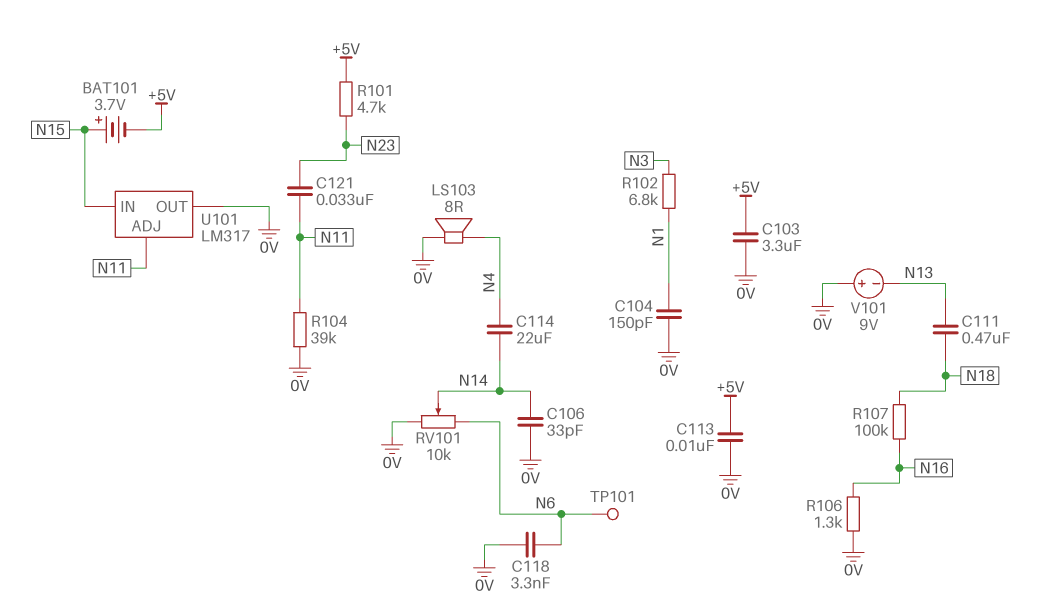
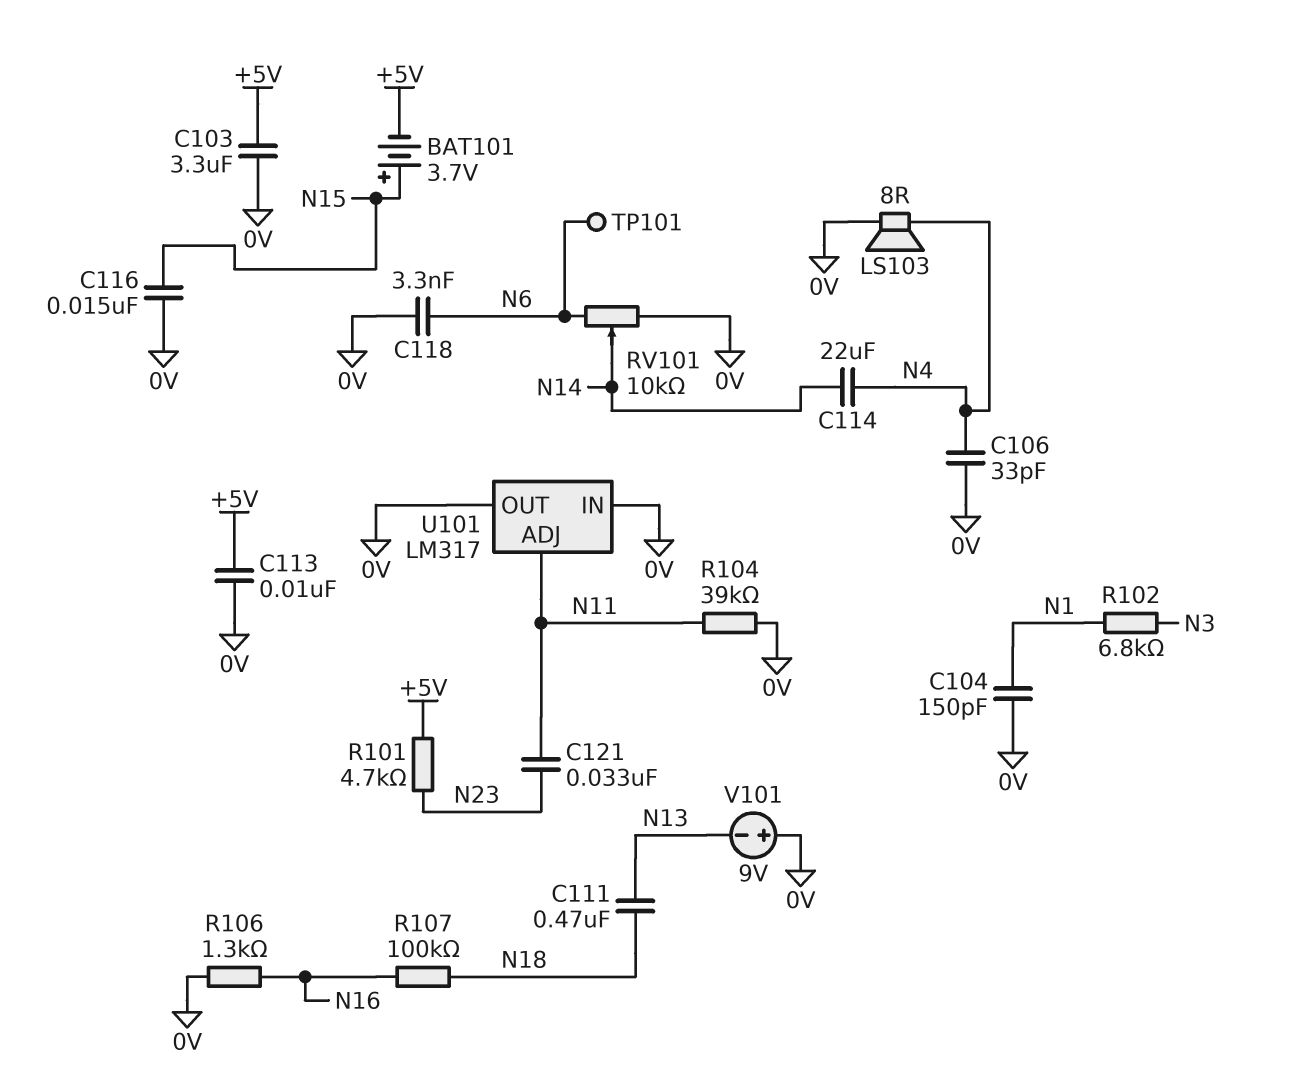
C106: 33pF (0V, N14) -> 33pF (0V, N4)
C116: none -> 15nF (0V, N15)
U101 pin IN: N15 -> 0V

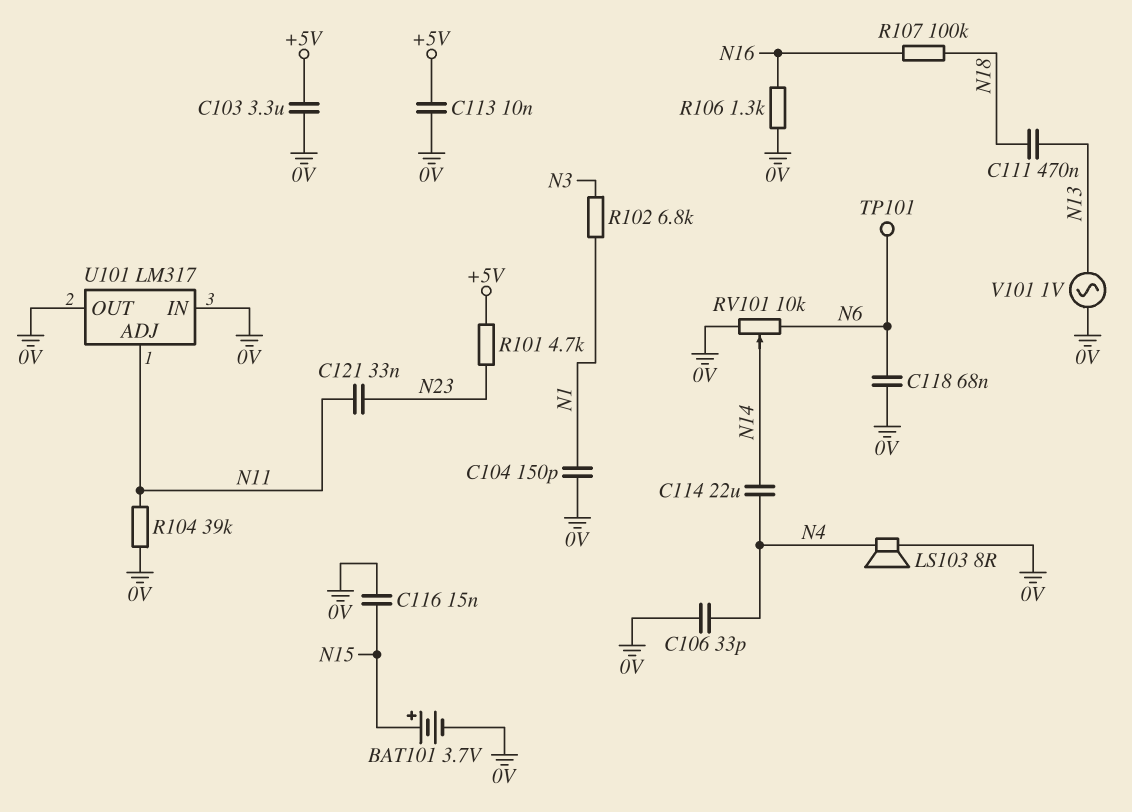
BAT101: 3.7V (plus N15, minus +5V) -> 3.7V (plus N15, minus 0V)
C118: 3.3nF (0V, N6) -> 68nF (0V, N6)
V101: 9V (plus 0V, minus N13) -> AC 1V (0V, N13)

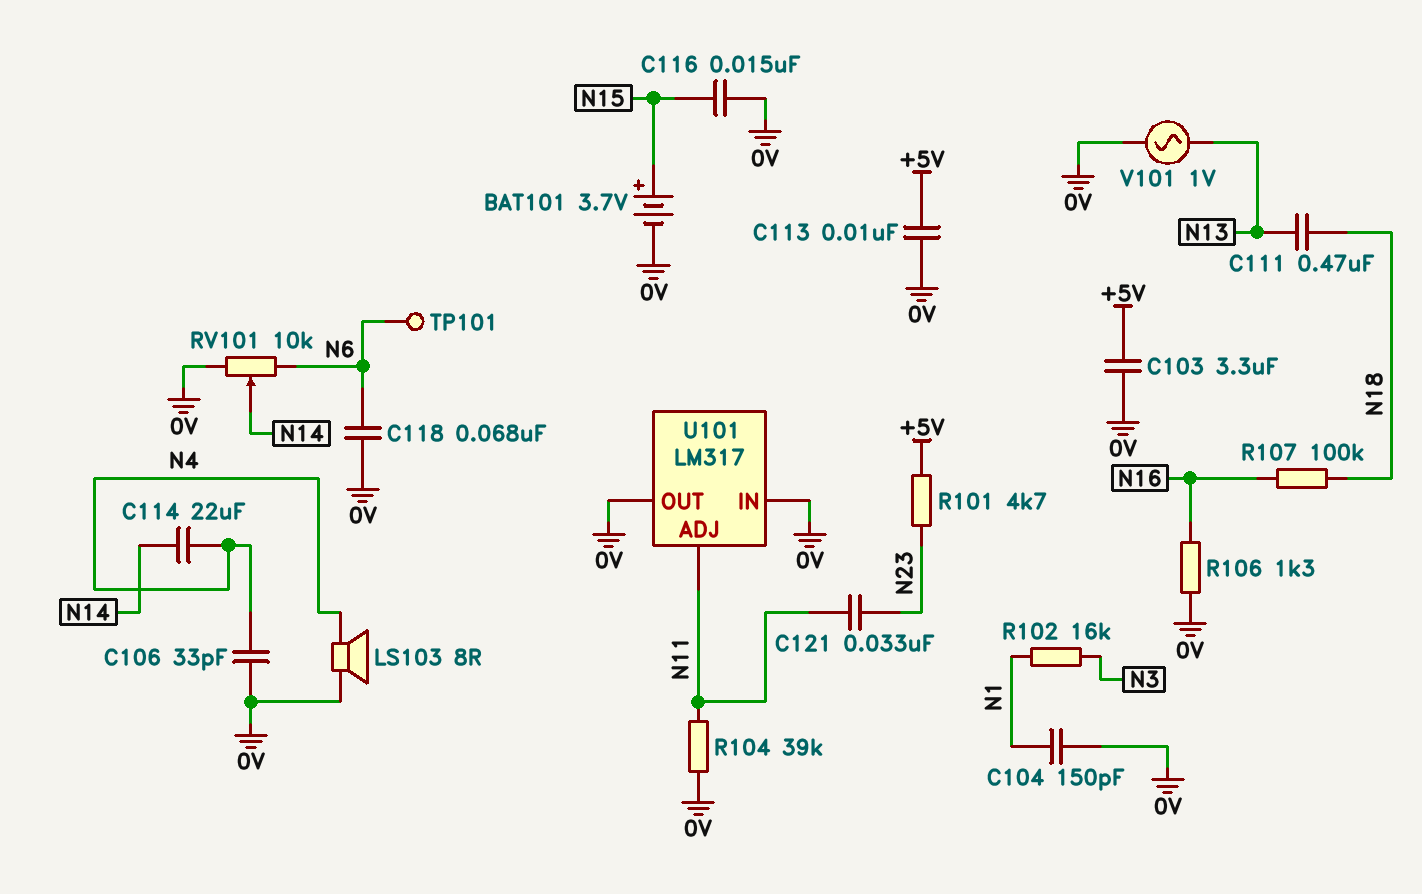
R102: 6.8k (N1, N3) -> 16k (N1, N3)

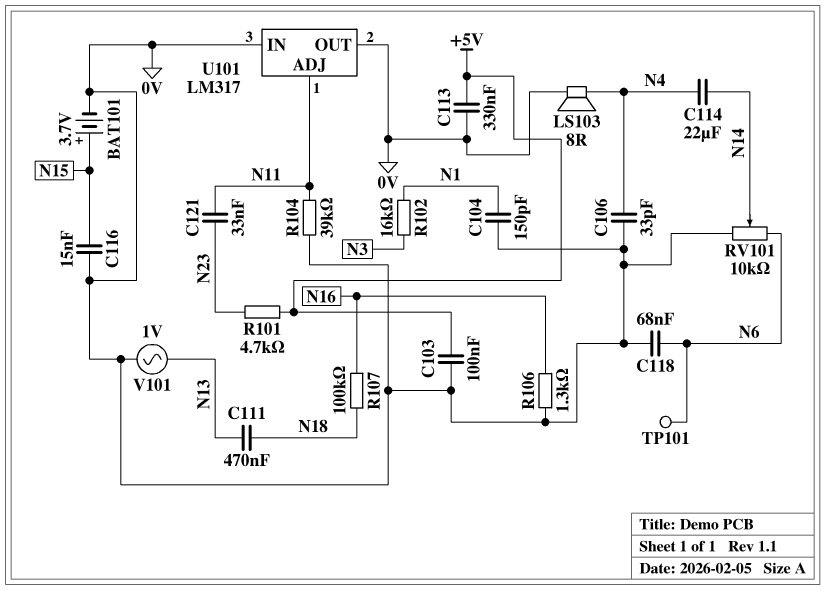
C103: 3.3uF (+5V, 0V) -> 100nF (+5V, 0V)
C113: 10nF (+5V, 0V) -> 330nF (+5V, 0V)

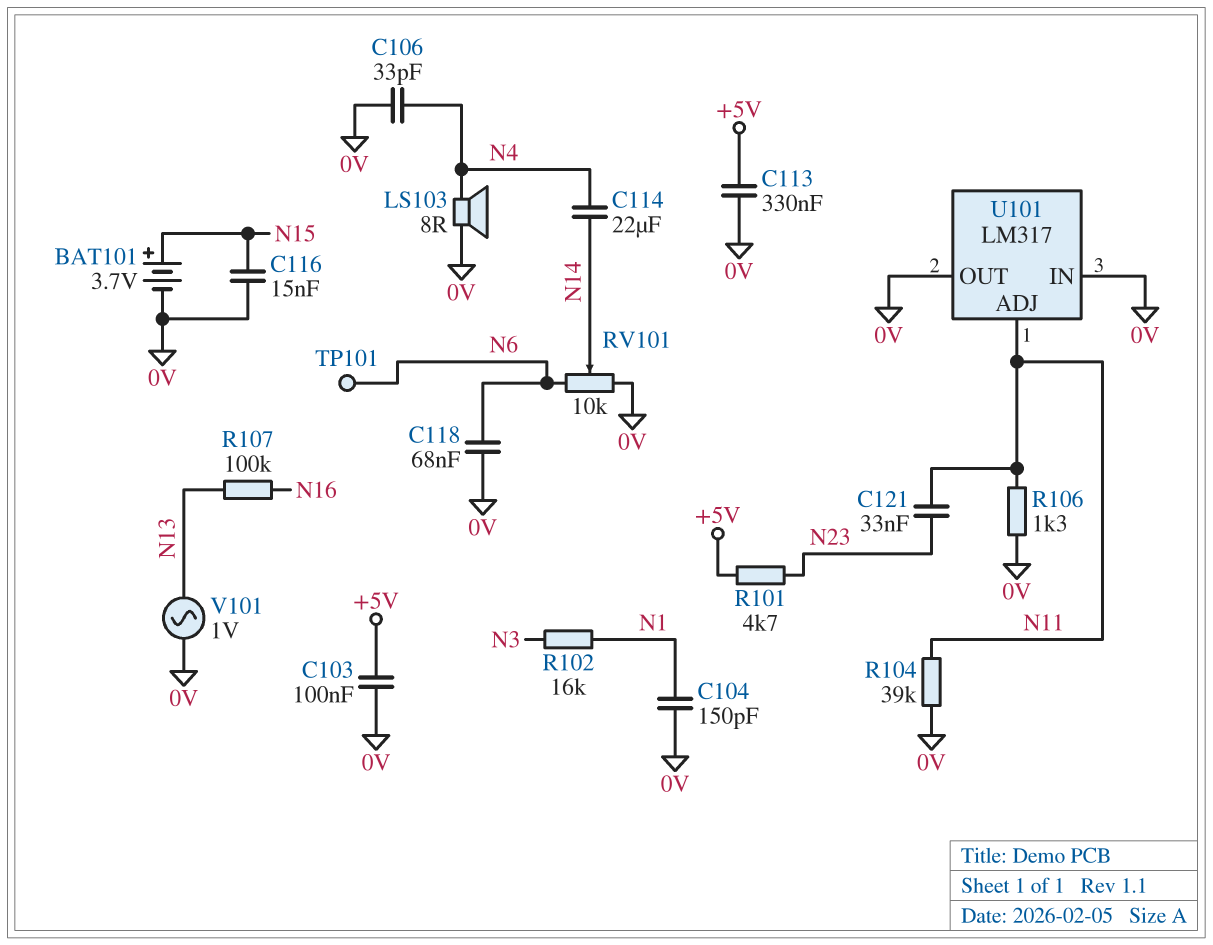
C111: 470nF (N13, N18) -> none
R106: 1.3k (0V, N16) -> 1.3k (0V, N11)
R107: 100k (N16, N18) -> 100k (N13, N16)

